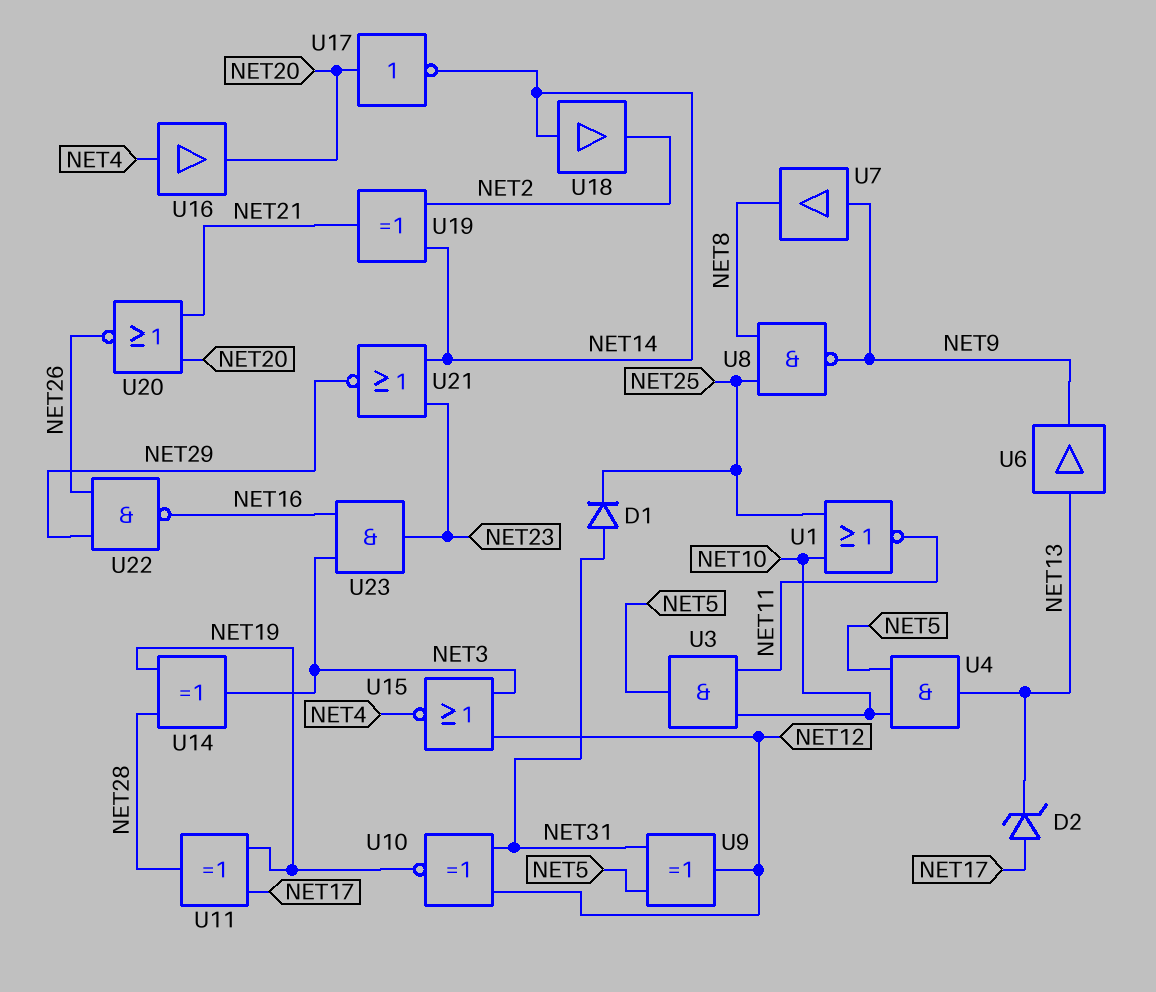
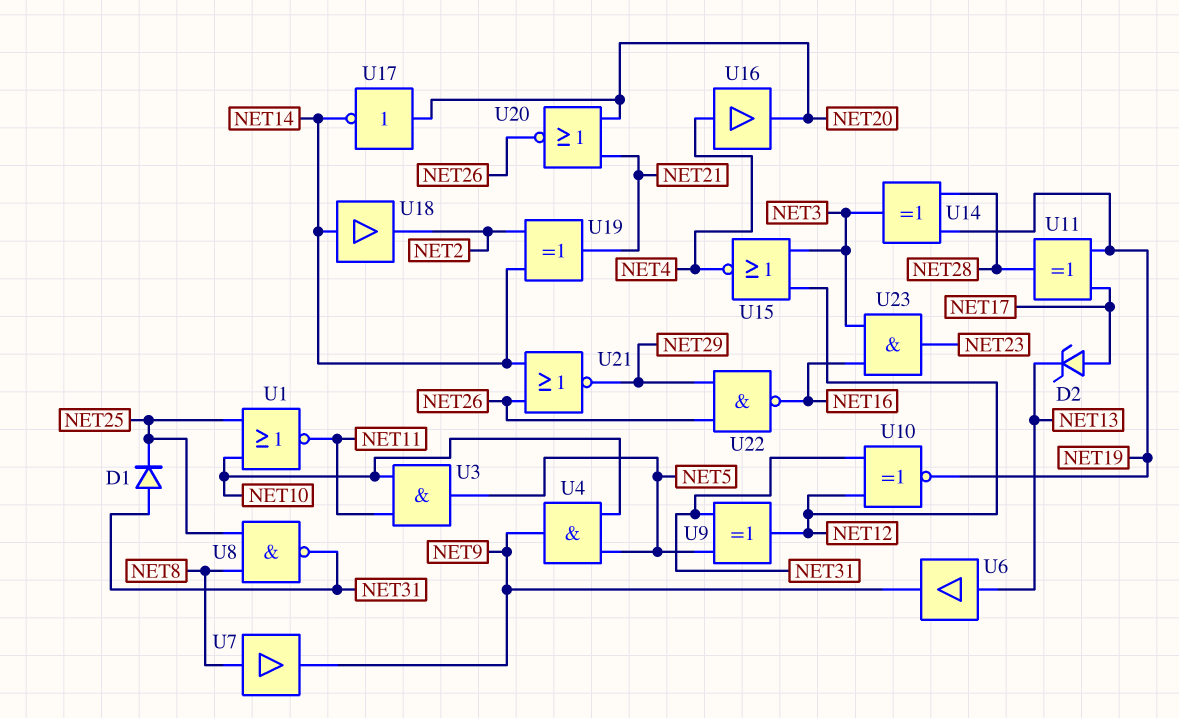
U4: AND (in NET5, in NET10, out NET13) -> AND (in NET5, in NET10, out NET9)
U7: buffer (in NET9, out NET8) -> buffer (in NET8, out NET9)
U8: NAND (in NET8, in NET25, out NET9) -> NAND (in NET8, in NET25, out NET31)
U21: NOR (in NET14, in NET23, out NET29) -> NOR (in NET14, in NET26, out NET29)

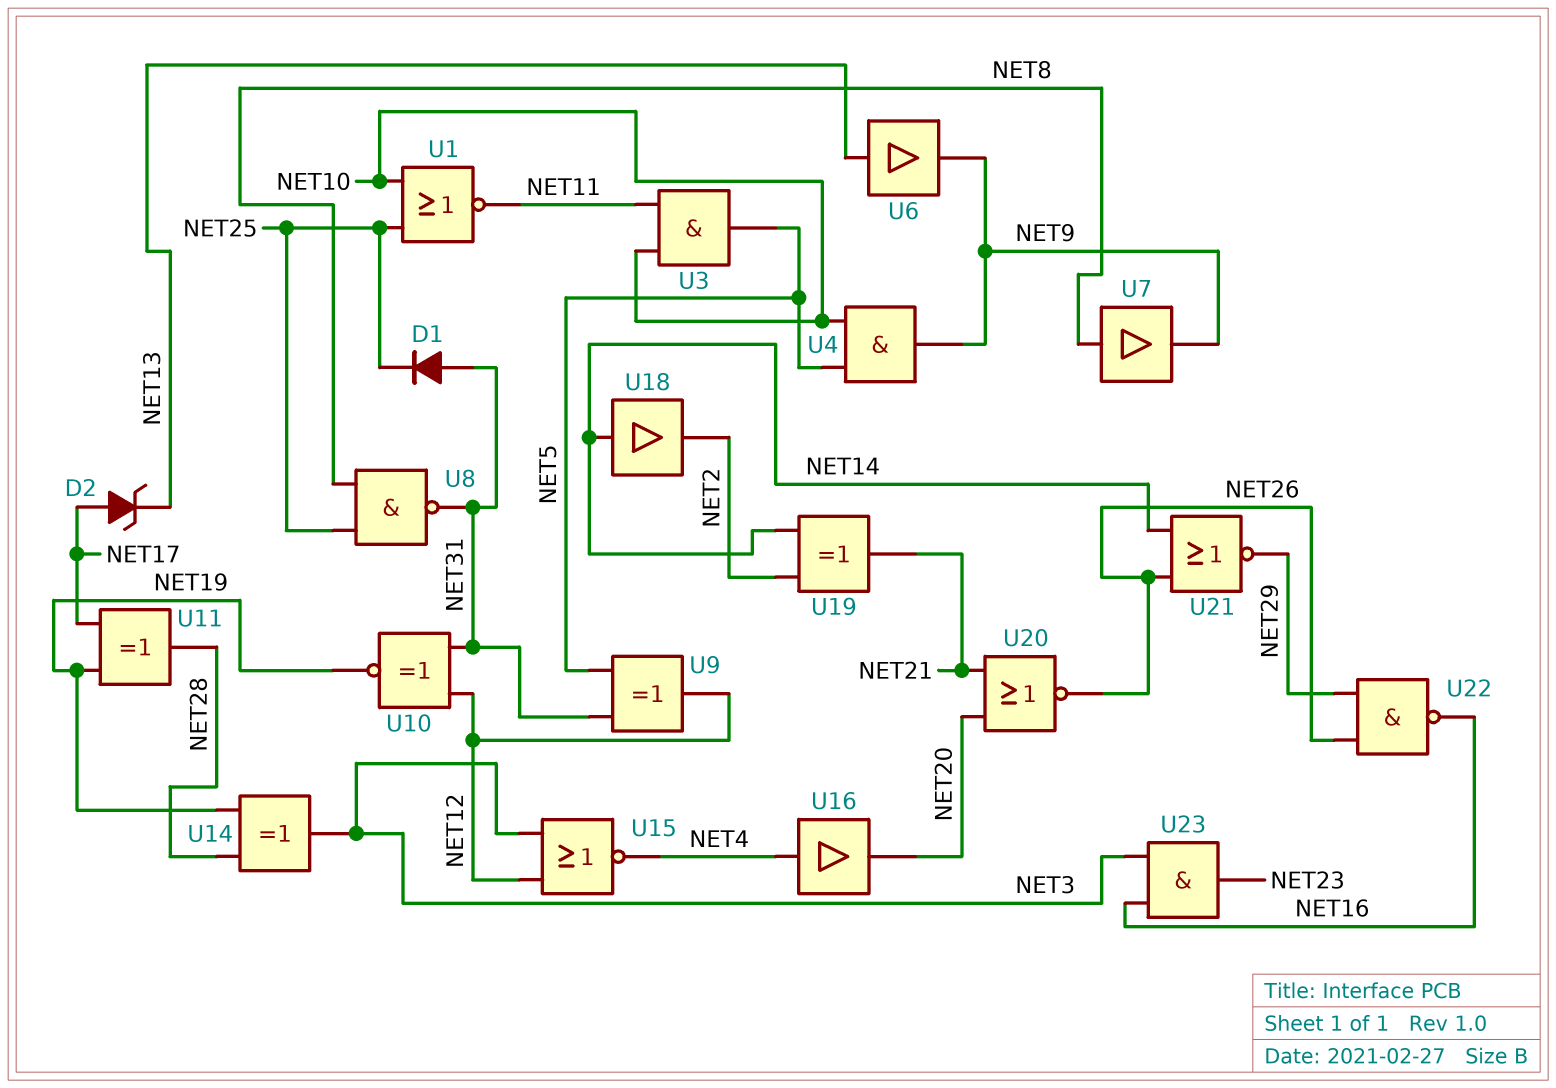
U17: NOT (in NET20, out NET14) -> none

